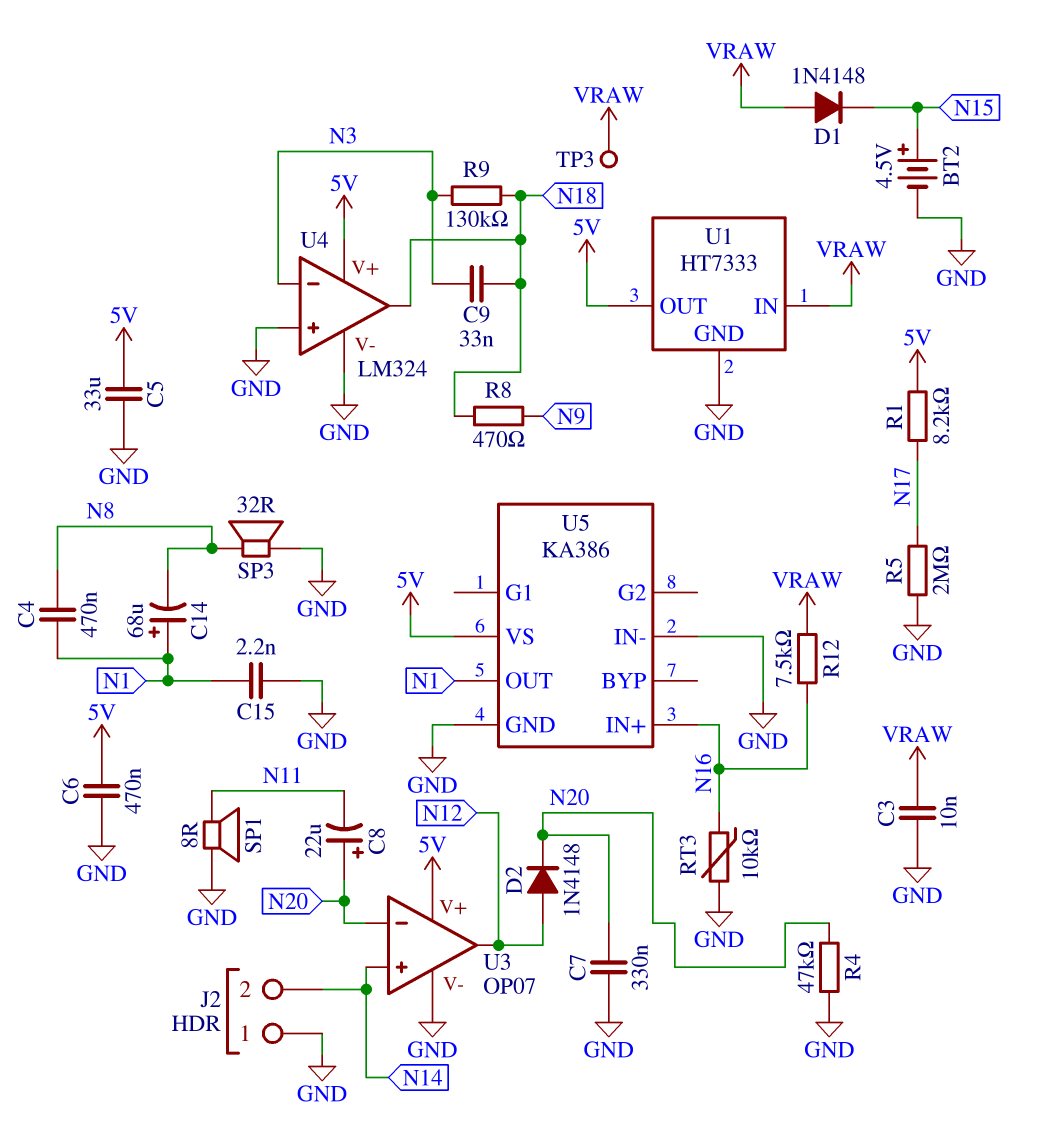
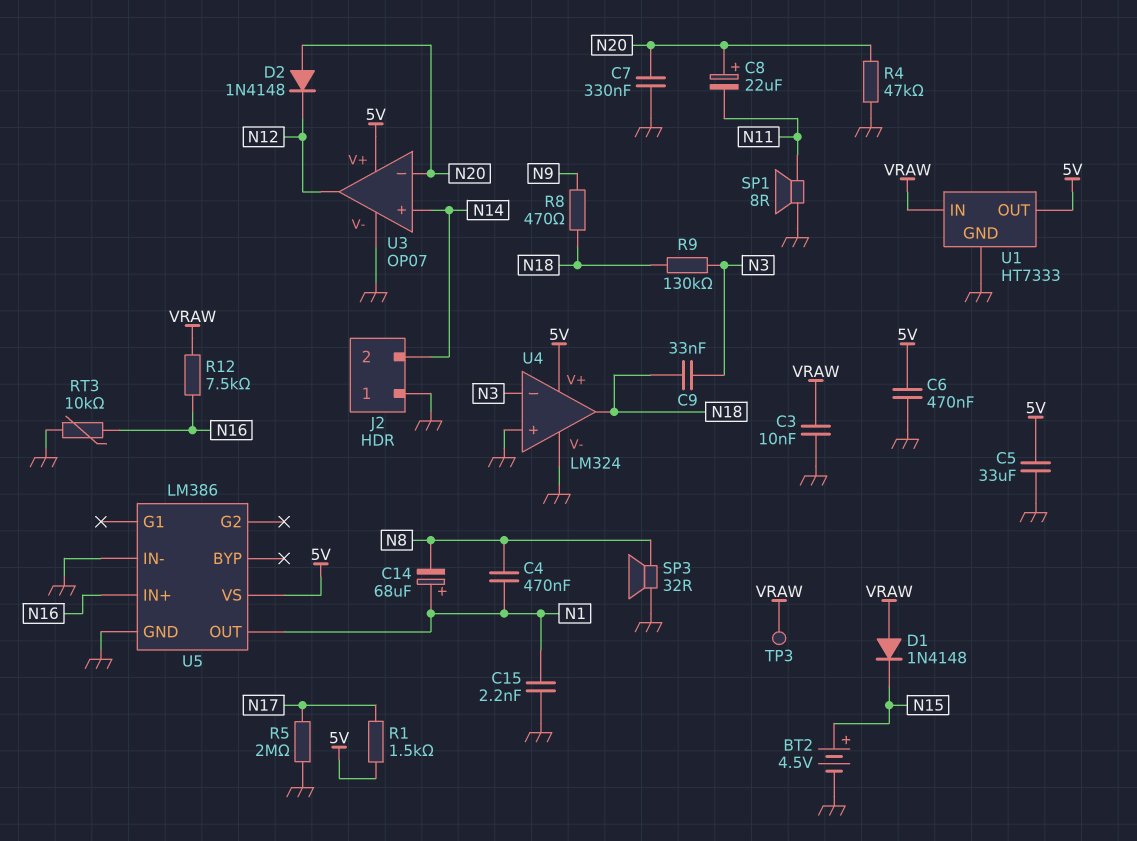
D2: diode 1N4148 (A N12, K N20) -> diode 1N4148 (A N20, K N12)
R1: 8.2k (5V, N17) -> 1.5k (5V, N17)
U5: KA386 -> LM386

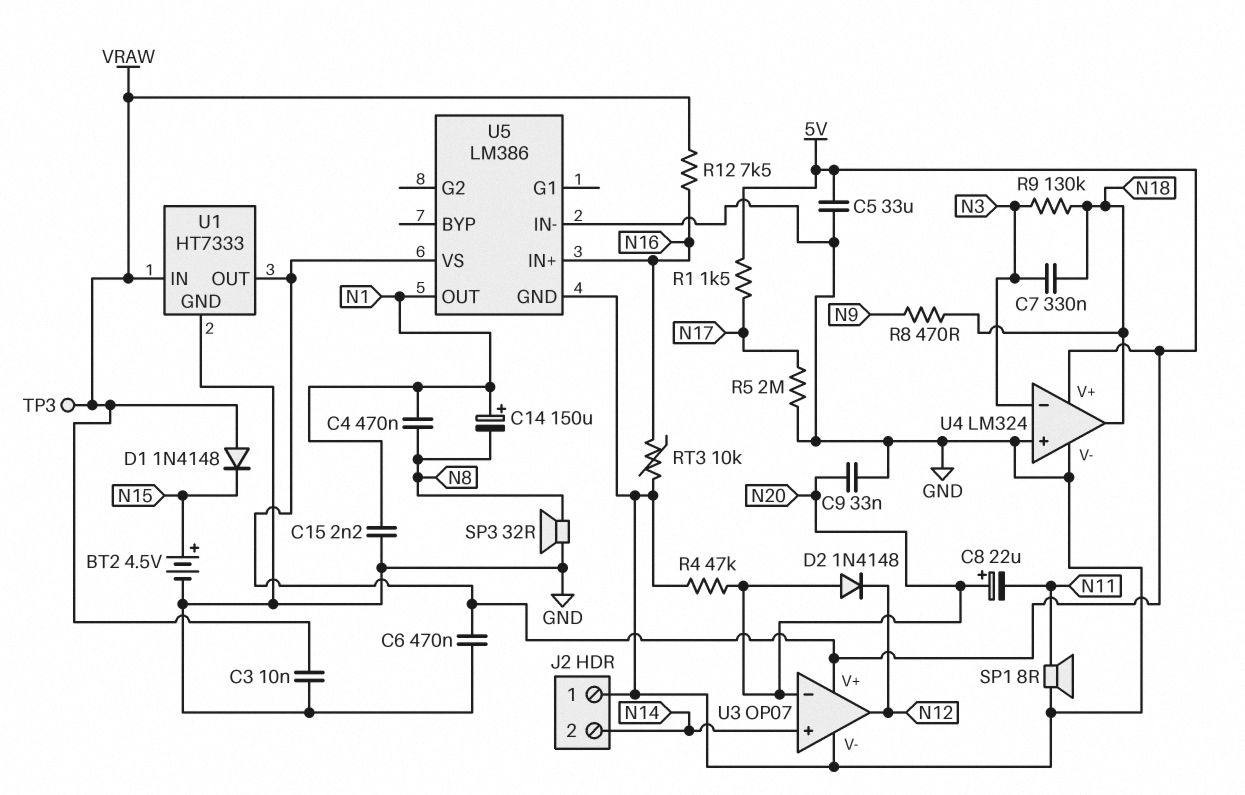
C7: 330nF (GND, N20) -> 330nF (N3, N18)
C9: 33nF (N3, N18) -> 33nF (GND, N20)
C14: 68uF (plus N1, minus N8) -> 150uF (plus N1, minus N8)

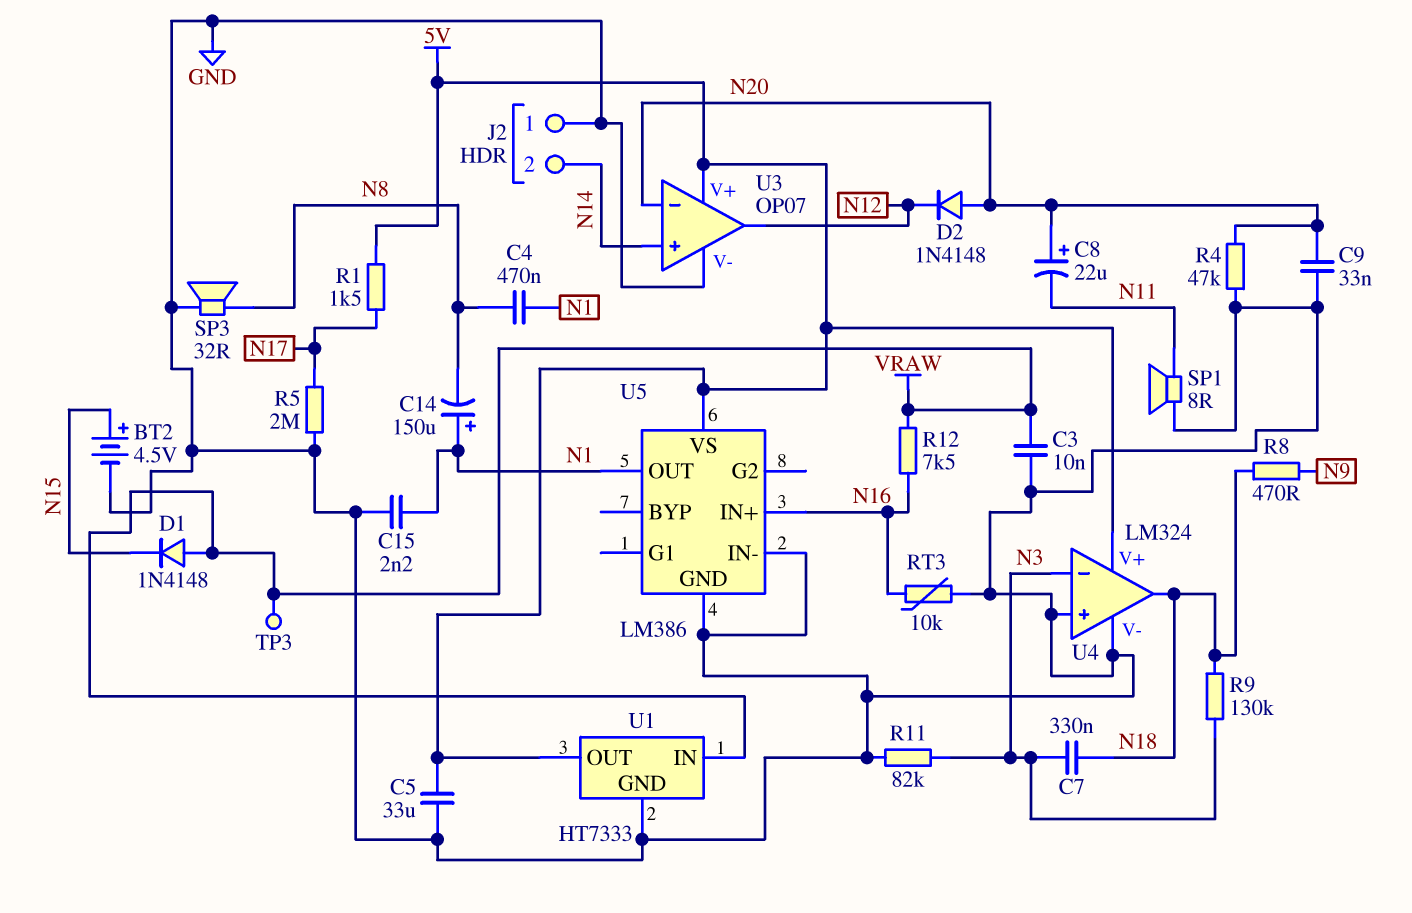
C6: 470nF (5V, GND) -> none
R11: none -> 82k (GND, N3)

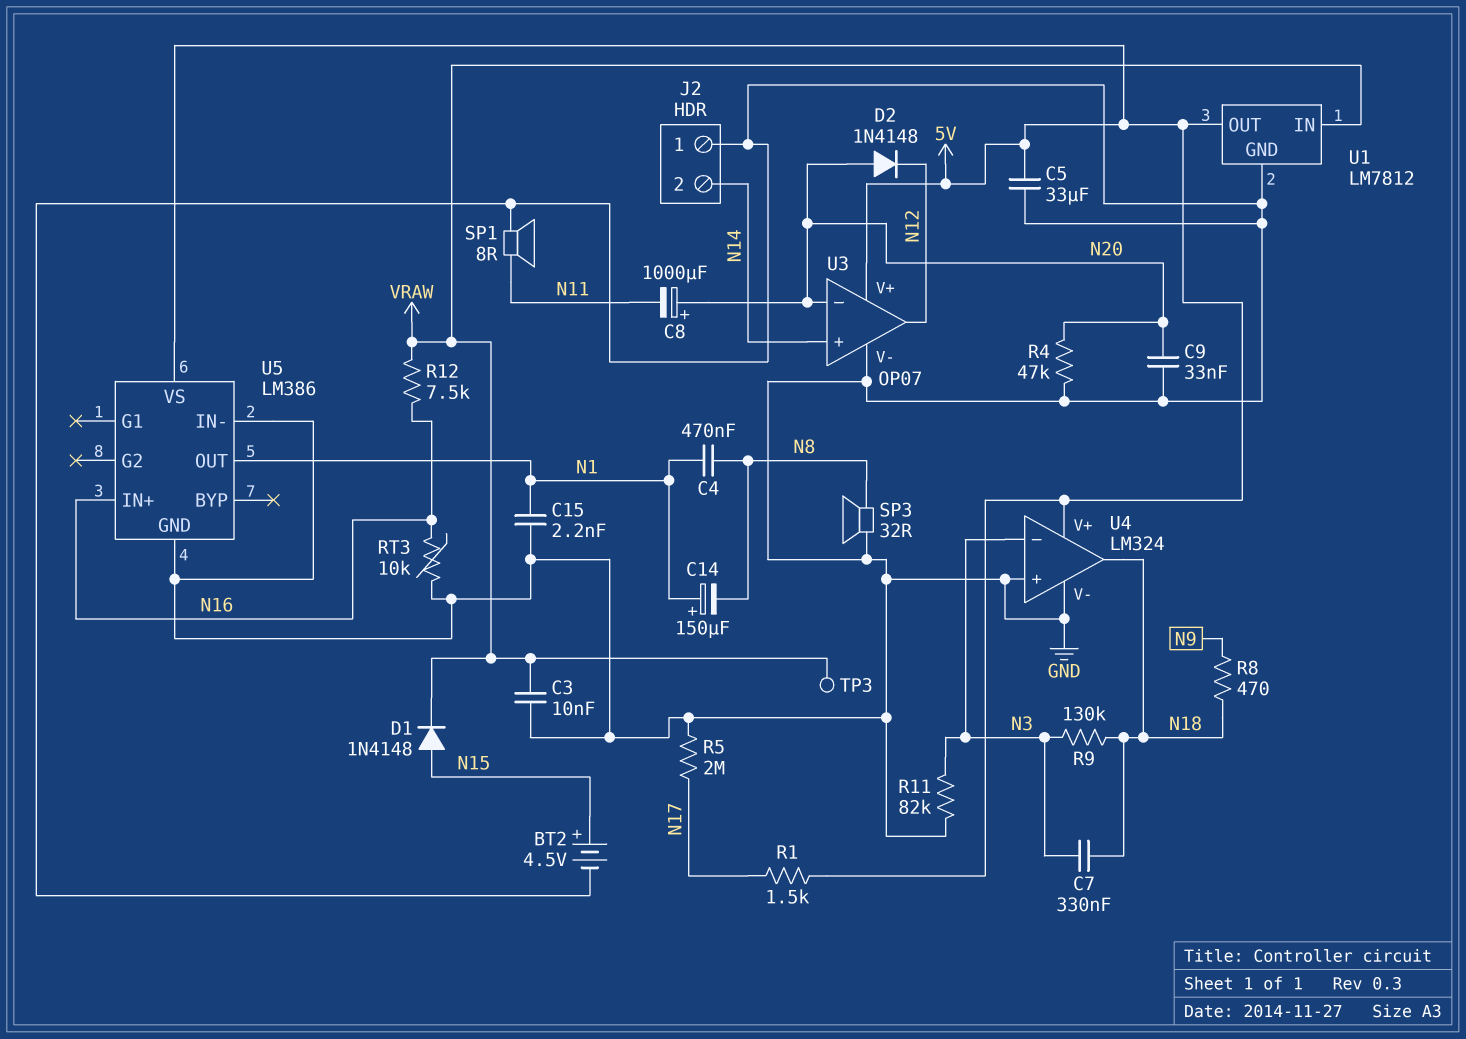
C8: 22uF (plus N20, minus N11) -> 1000uF (plus N20, minus N11)
D1: diode 1N4148 (A VRAW, K N15) -> diode 1N4148 (A N15, K VRAW)
U1: HT7333 -> LM7812

